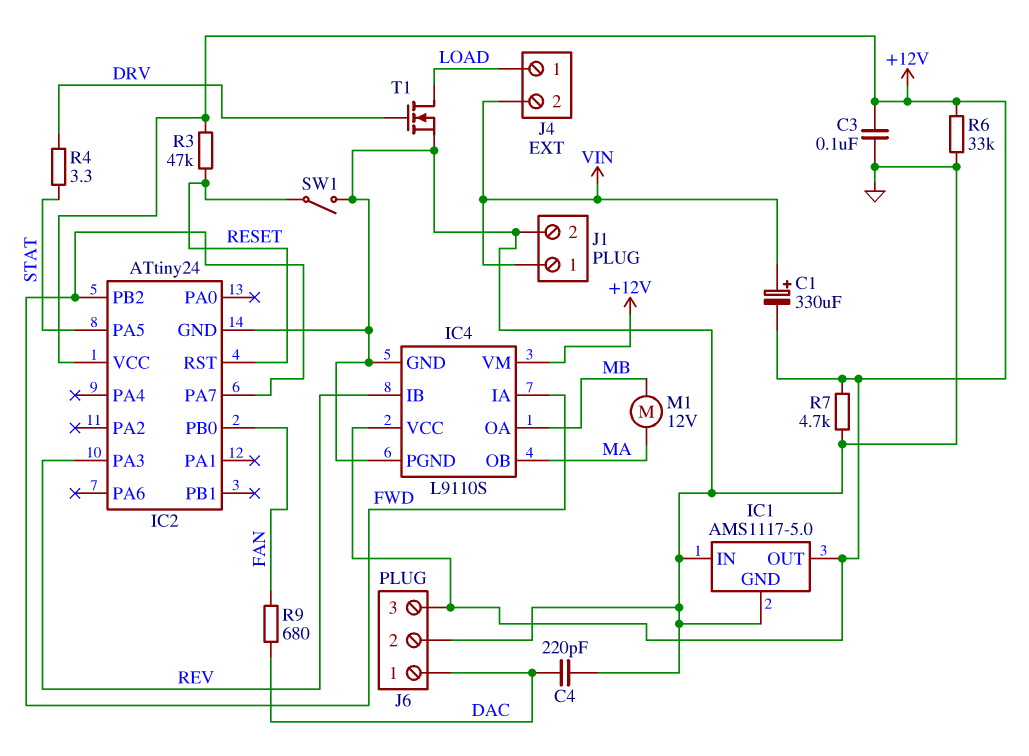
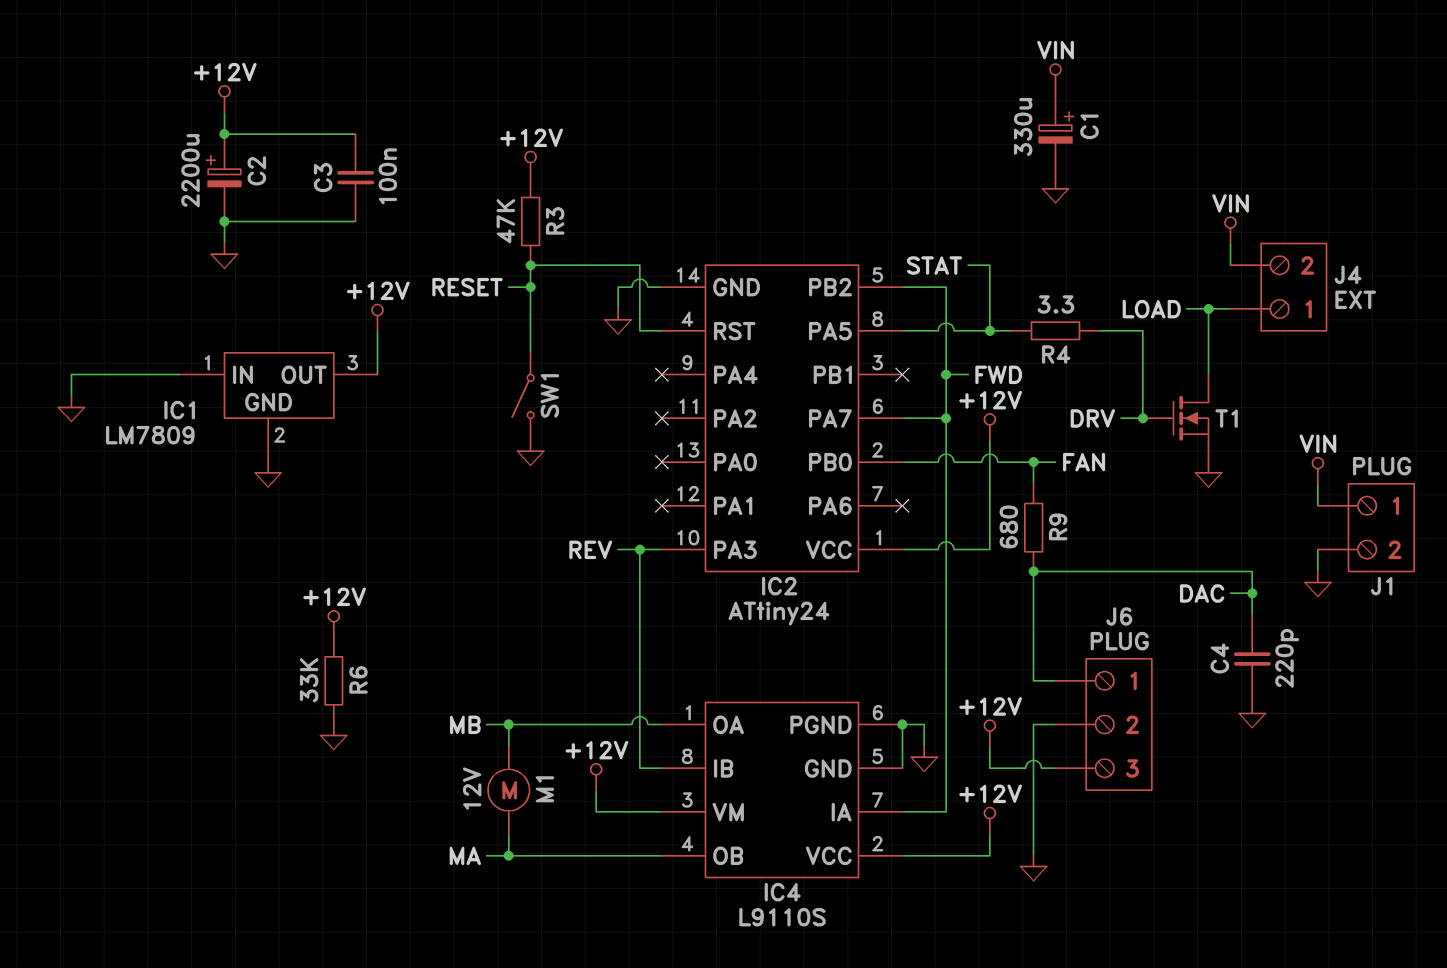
C1: 330uF (plus VIN, minus +12V) -> 330uF (plus VIN, minus GND)
C2: none -> 2200uF (plus +12V, minus GND)
IC1: AMS1117-5.0 -> LM7809
R7: 4.7k (+12V, GND) -> none

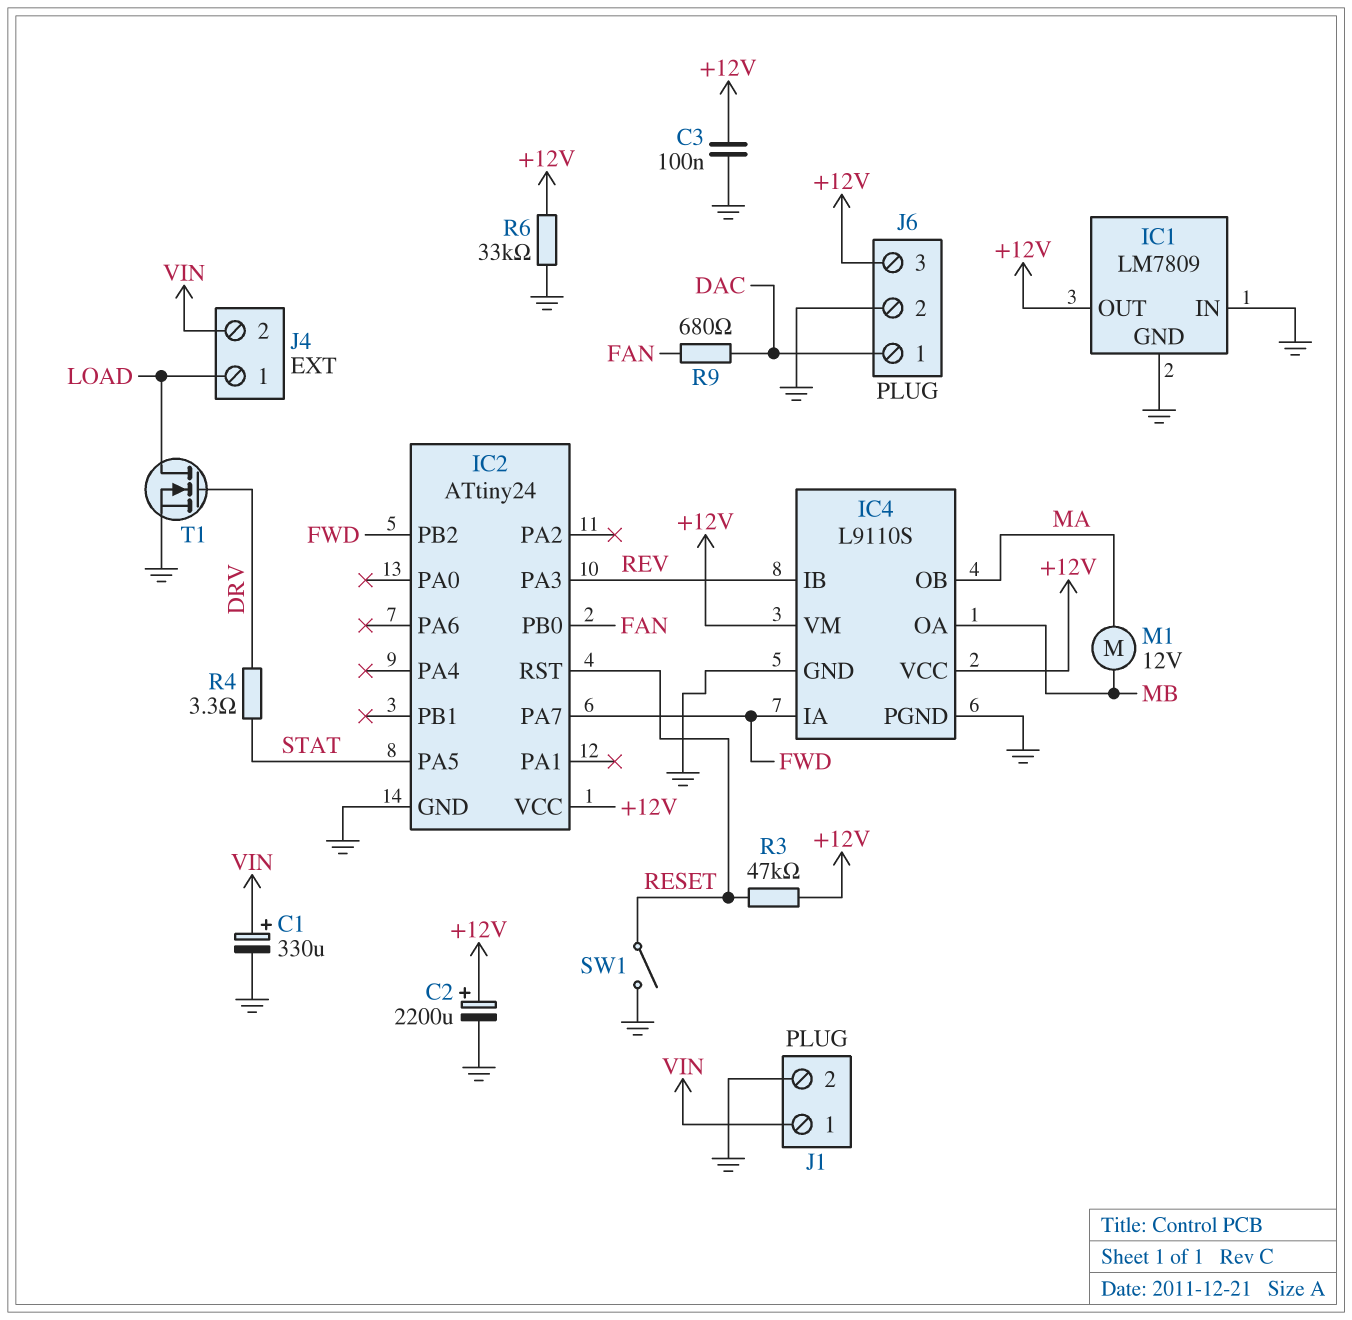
C4: 220pF (DAC, GND) -> none

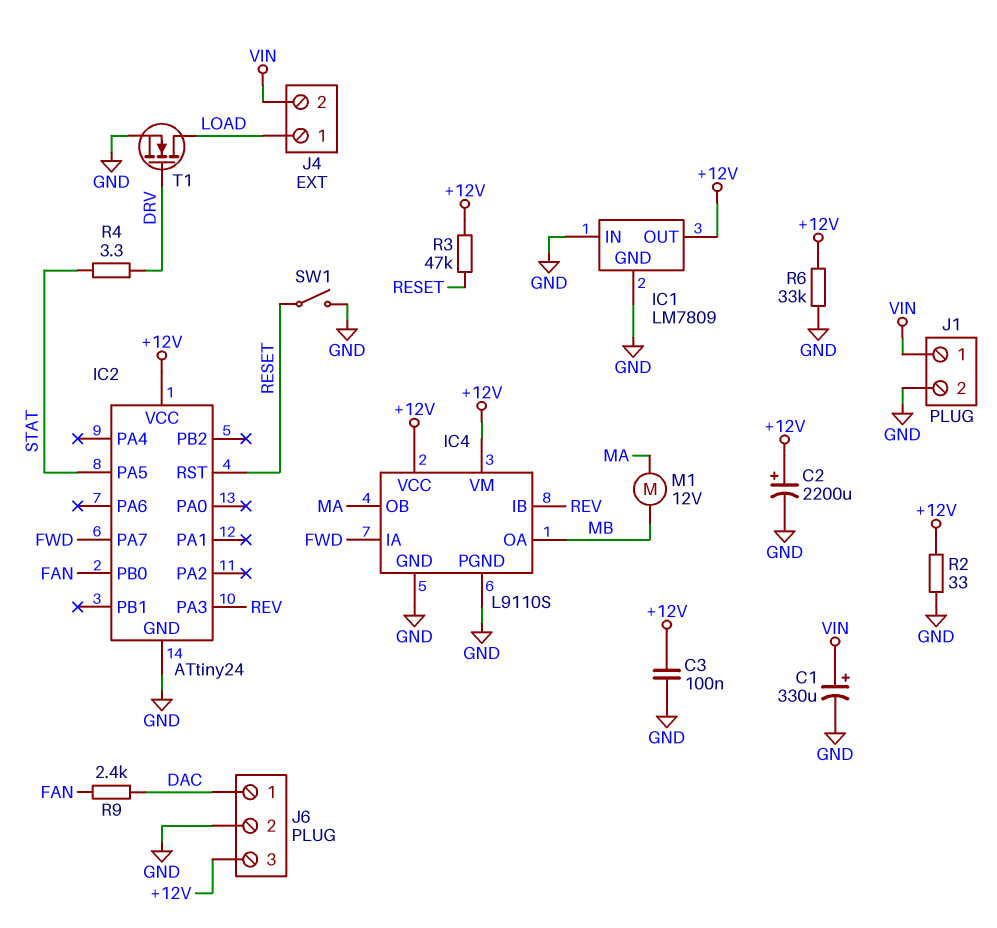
IC2 pin PB2: FWD -> none
R2: none -> 33 (+12V, GND)
R9: 680 (DAC, FAN) -> 2.4k (DAC, FAN)

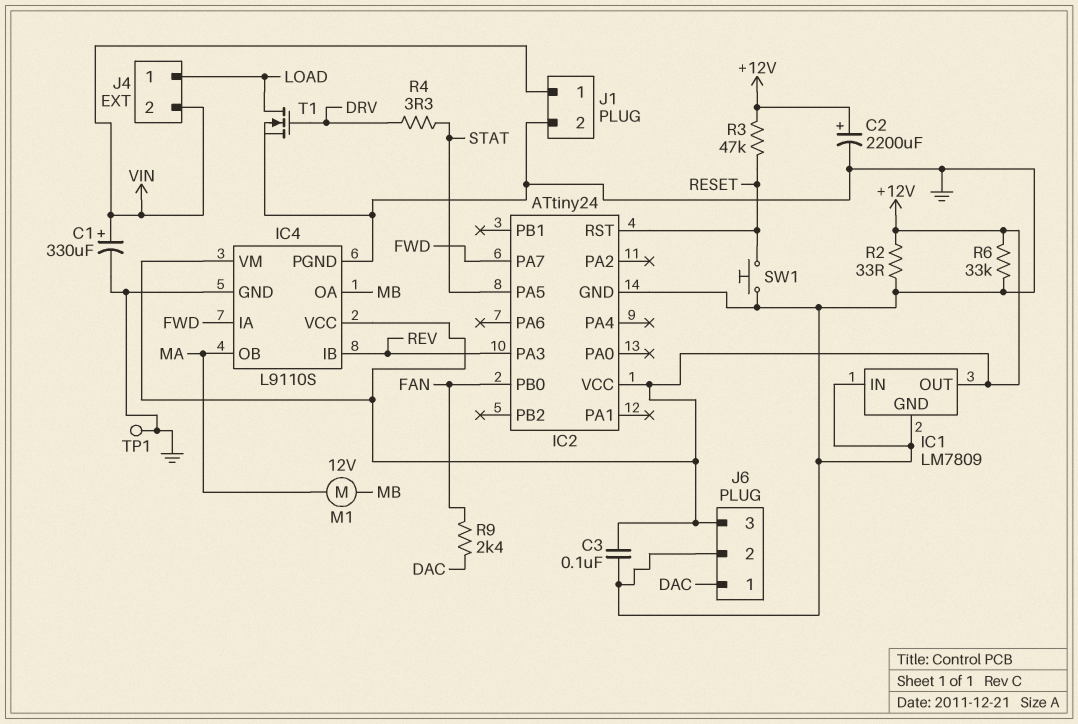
SW1: switch (GND, RESET) -> button (GND, RESET)
TP1: none -> test point (GND)

